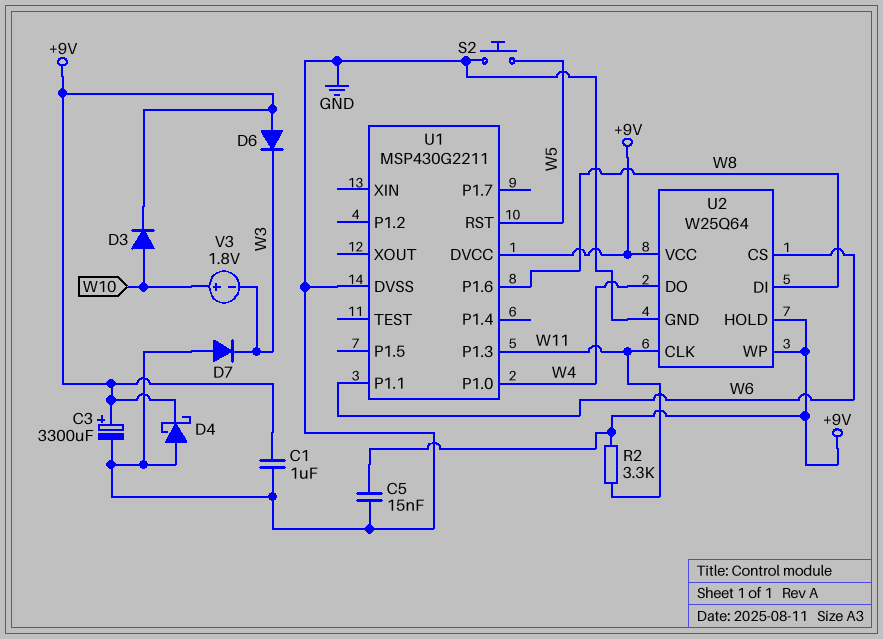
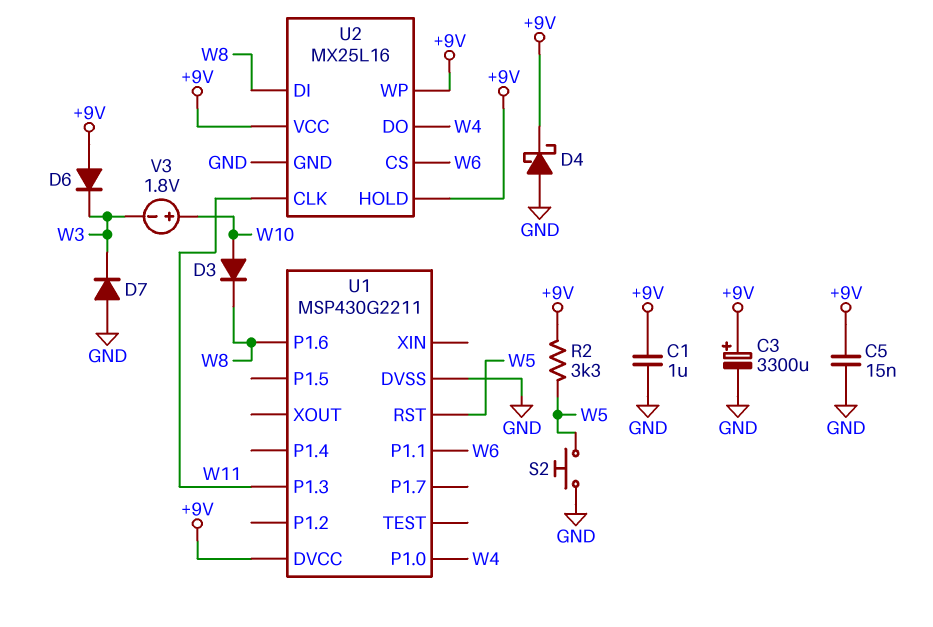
D3: diode (A W10, K +9V) -> diode (A W10, K W8)
R2: 3.3k (+9V, W11) -> 3.3k (+9V, W5)
U2: W25Q64 -> MX25L16

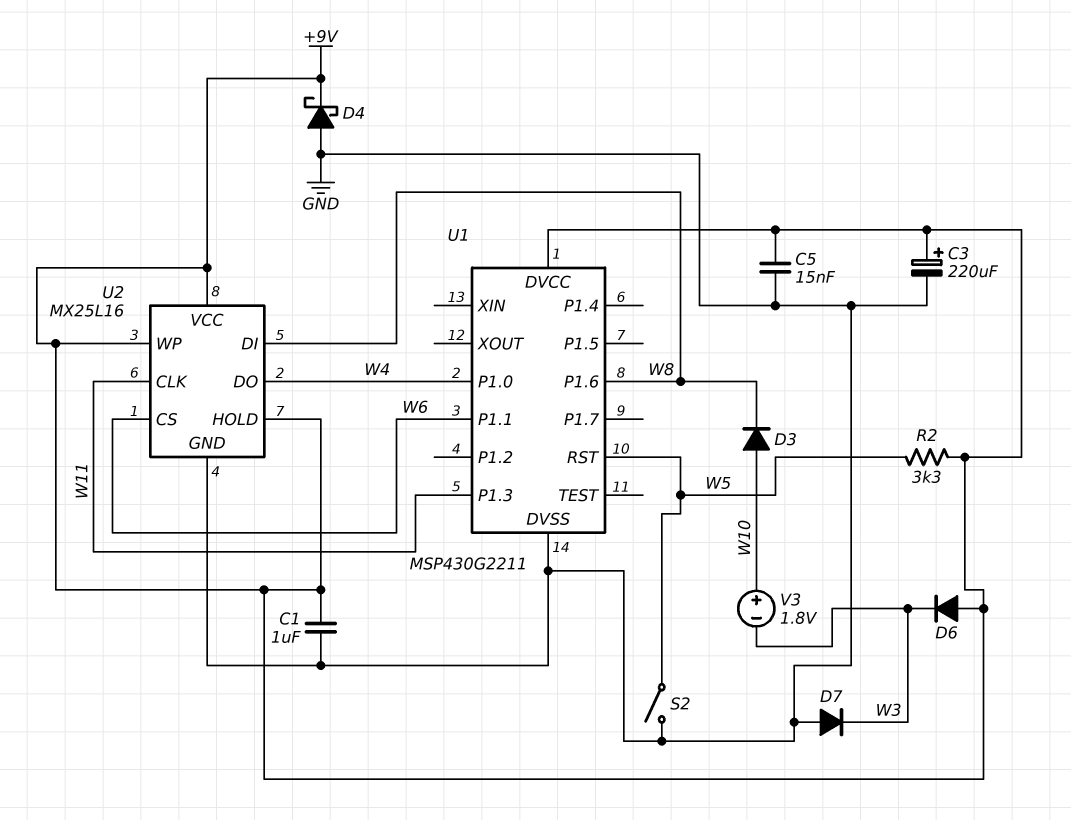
C3: 3300uF (plus +9V, minus GND) -> 220uF (plus +9V, minus GND)
S2: button (GND, W5) -> switch (GND, W5)

